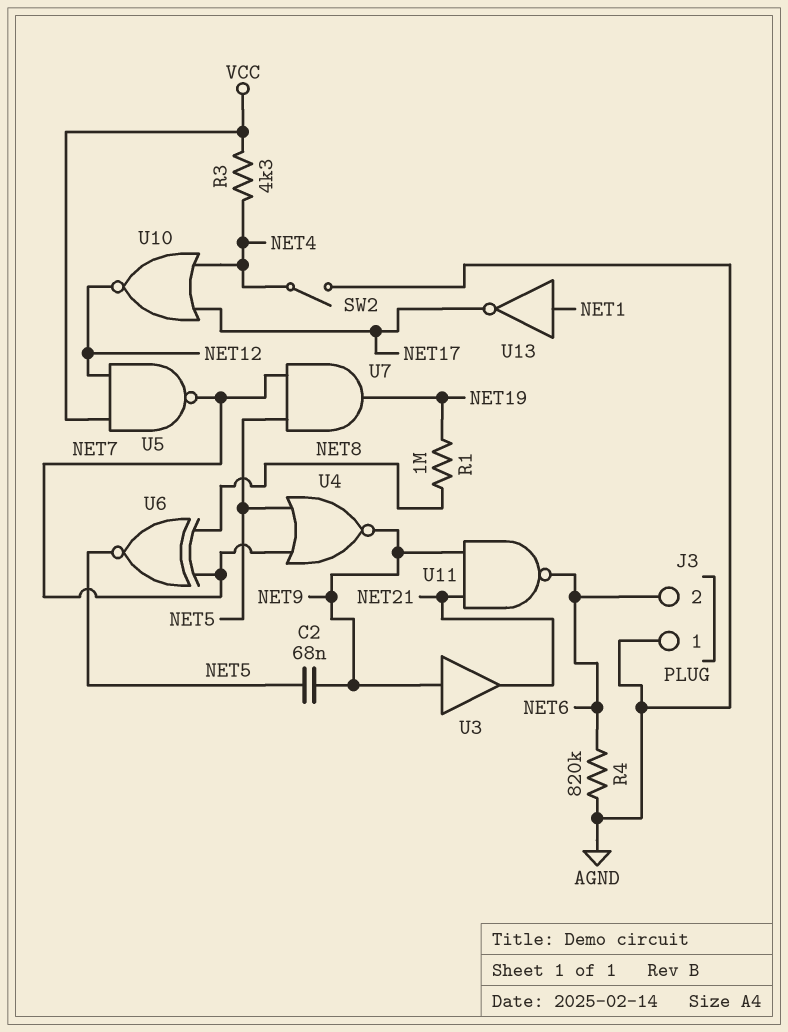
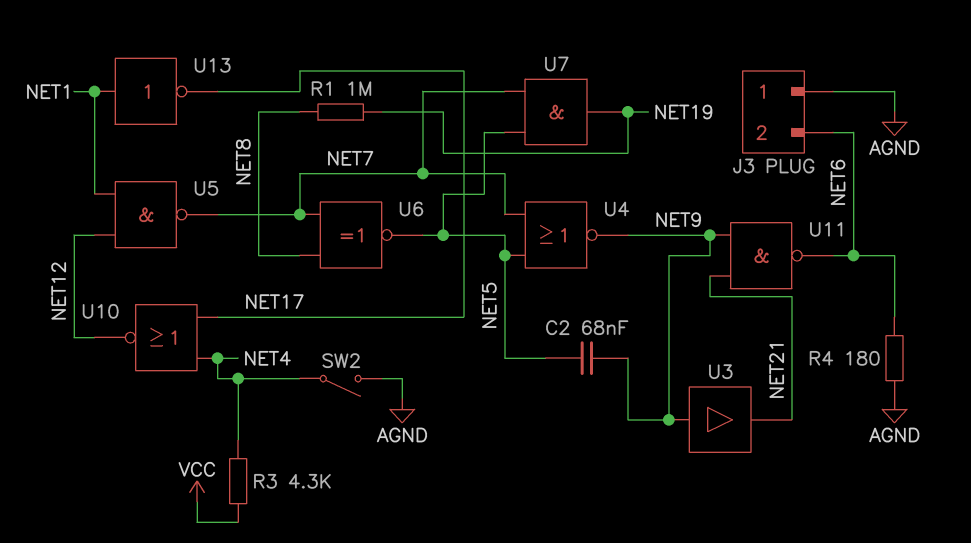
R4: 820k (AGND, NET6) -> 180 (AGND, NET6)
U5: NAND (in NET12, in VCC, out NET7) -> NAND (in NET1, in NET12, out NET7)

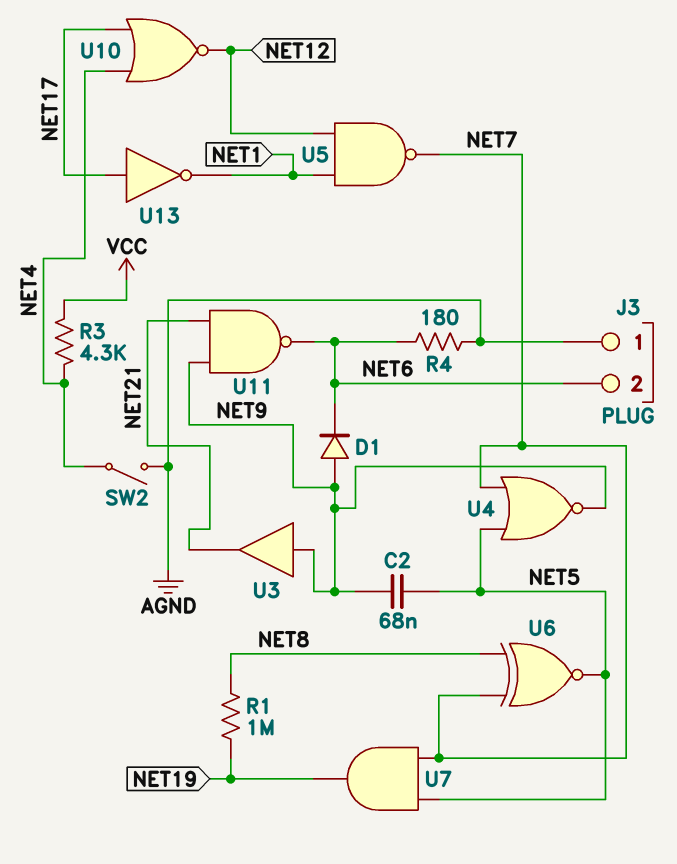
D1: none -> diode (A NET9, K NET6)
U13: NOT (in NET1, out NET17) -> NOT (in NET17, out NET1)

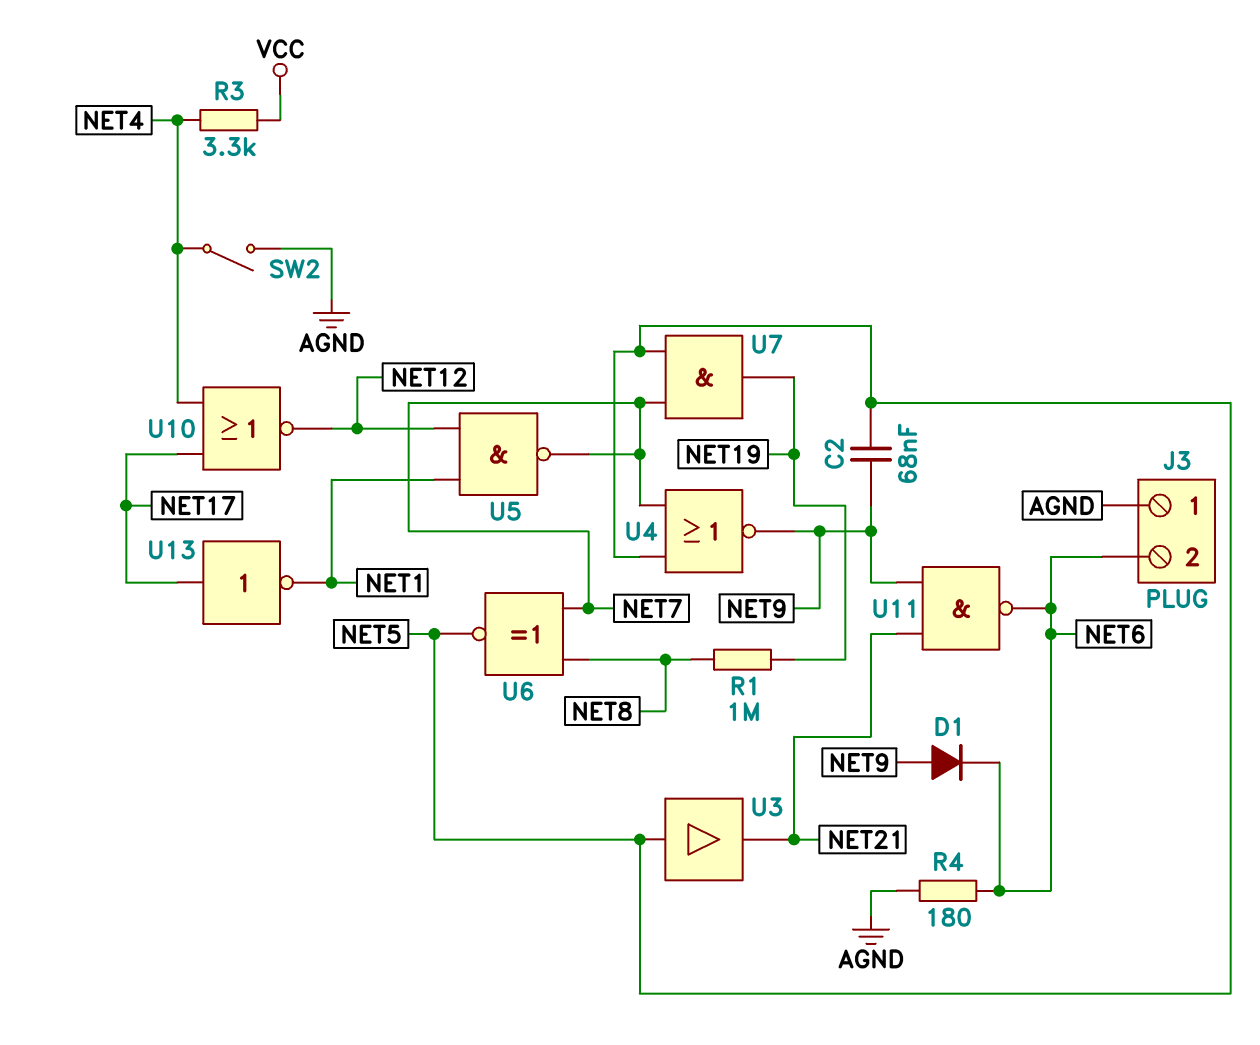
R3: 4.3k (NET4, VCC) -> 3.3k (NET4, VCC)
U3: buffer (in NET9, out NET21) -> buffer (in NET5, out NET21)

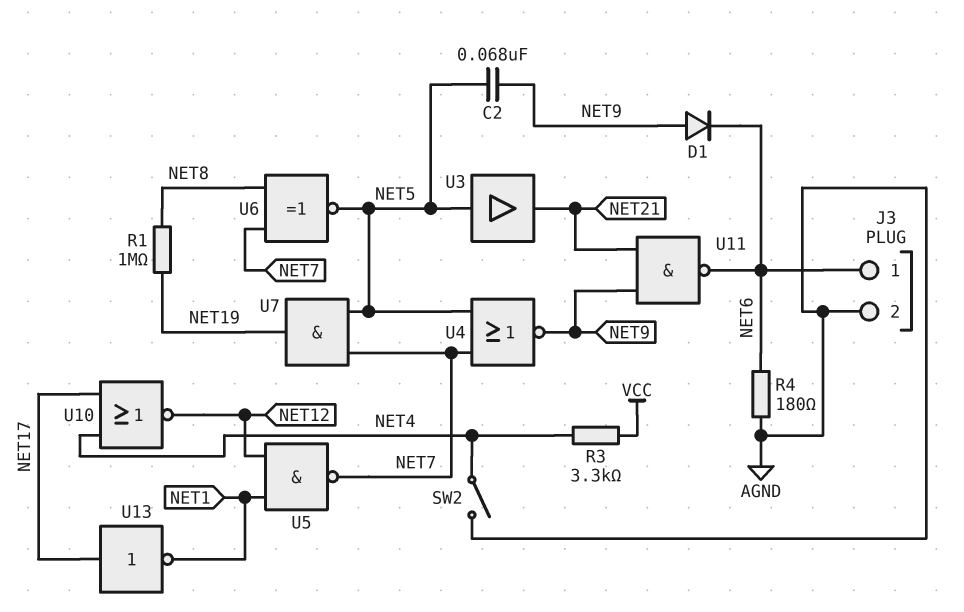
J3 pin 1: AGND -> NET6
J3 pin 2: NET6 -> AGND

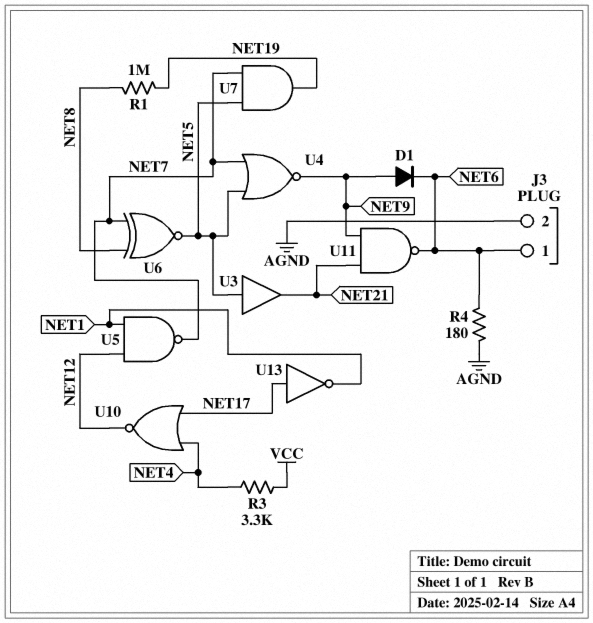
C2: 68nF (NET5, NET9) -> none
SW2: switch (AGND, NET4) -> none

